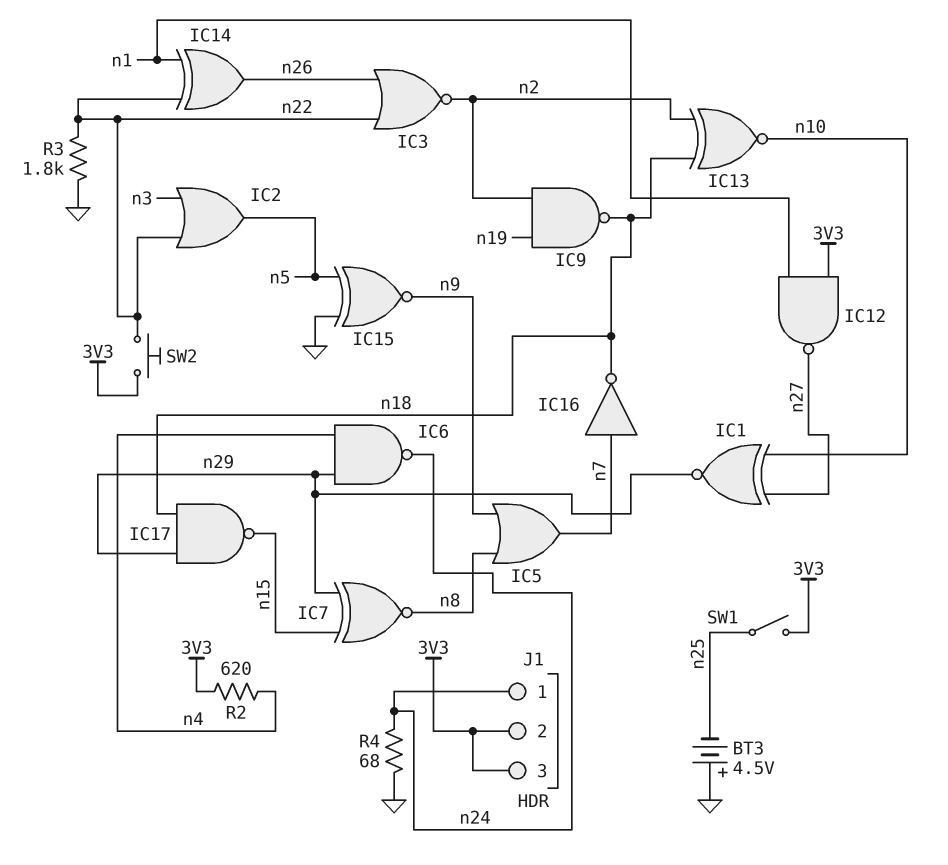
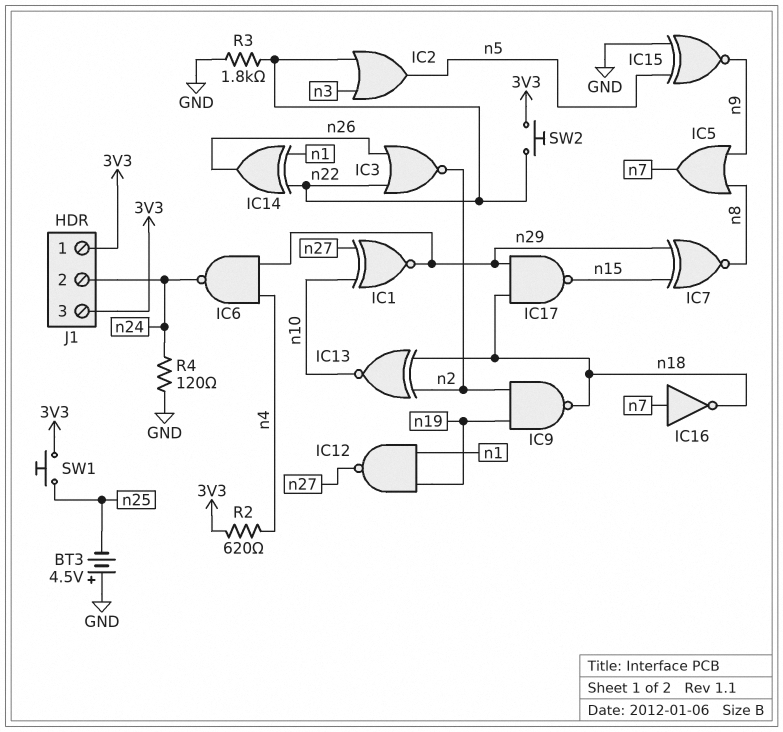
IC12: NAND (in 3V3, in n1, out n27) -> NAND (in n1, in n19, out n27)
J1 pin 1: n24 -> 3V3
J1 pin 2: 3V3 -> n24
R4: 68 (GND, n24) -> 120 (GND, n24)
SW1: switch (3V3, n25) -> button (3V3, n25)

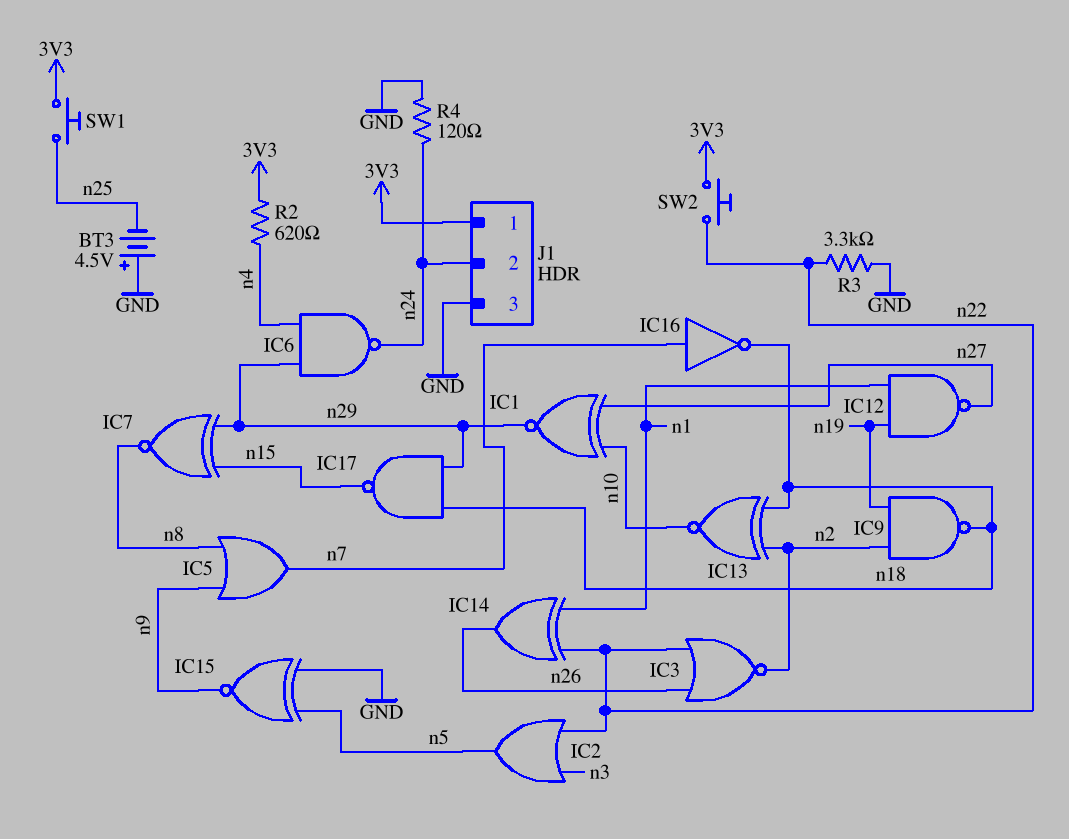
J1 pin 3: 3V3 -> GND
R3: 1.8k (GND, n22) -> 3.3k (GND, n22)

